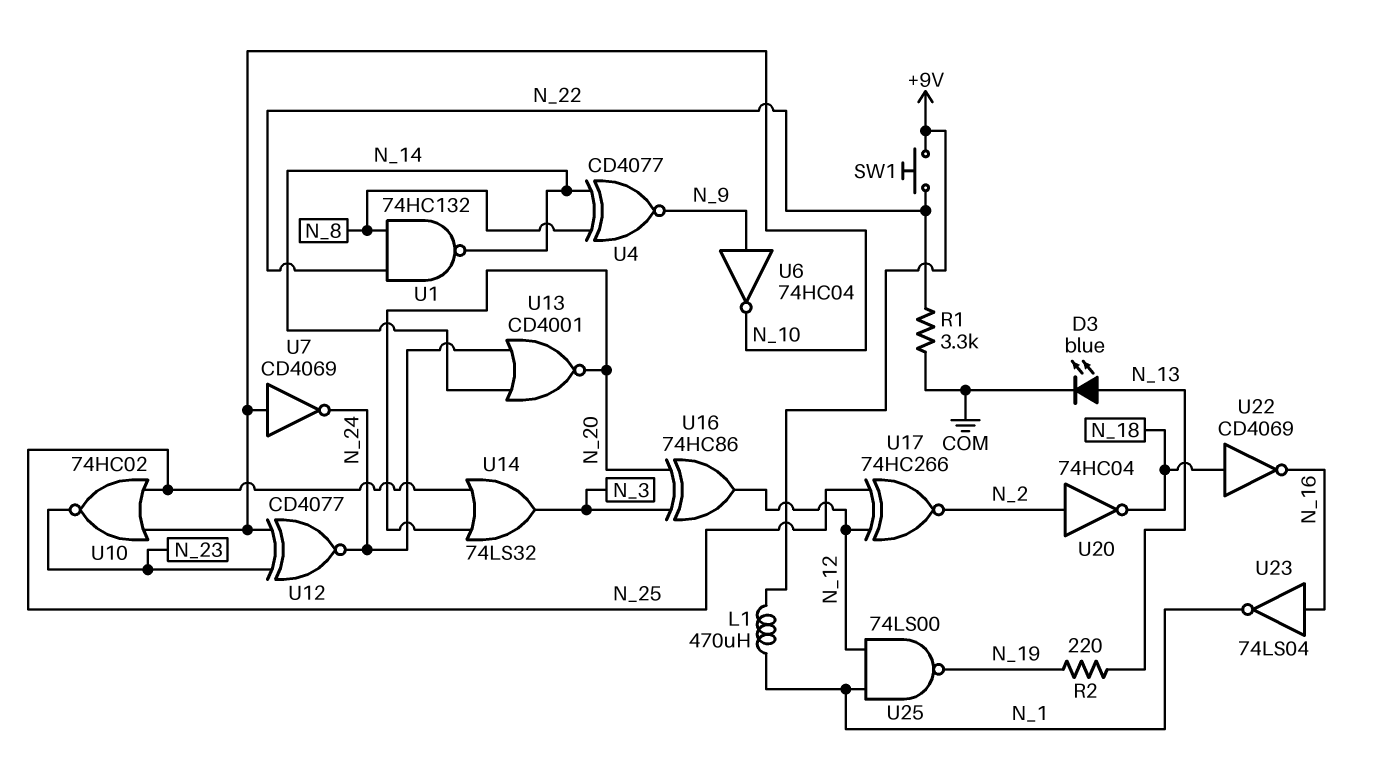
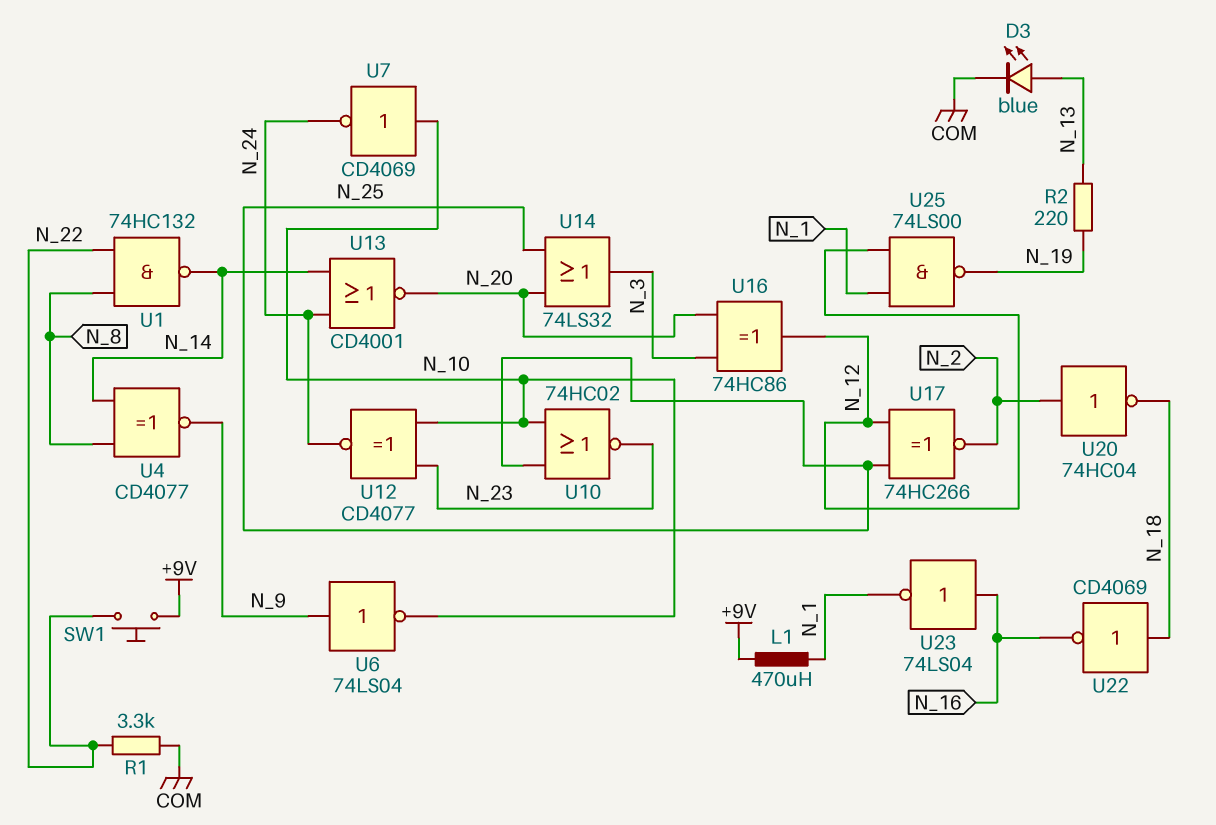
U6: NOT 74HC04 (in N_9, out N_10) -> NOT 74LS04 (in N_9, out N_10)

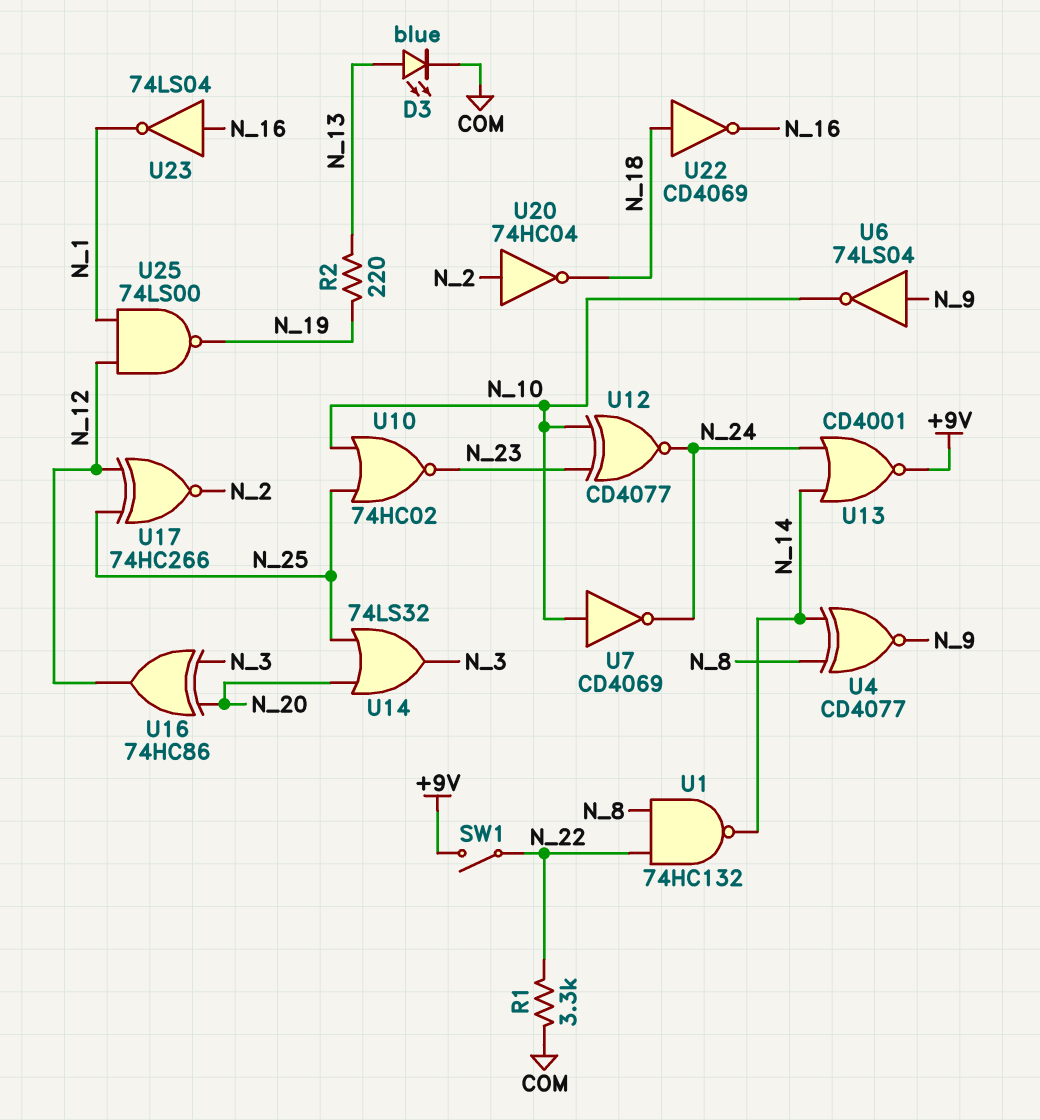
L1: 470uH (+9V, N_1) -> none
SW1: button (+9V, N_22) -> switch (+9V, N_22)
U13: NOR CD4001 (in N_14, in N_24, out N_20) -> NOR CD4001 (in N_14, in N_24, out +9V)

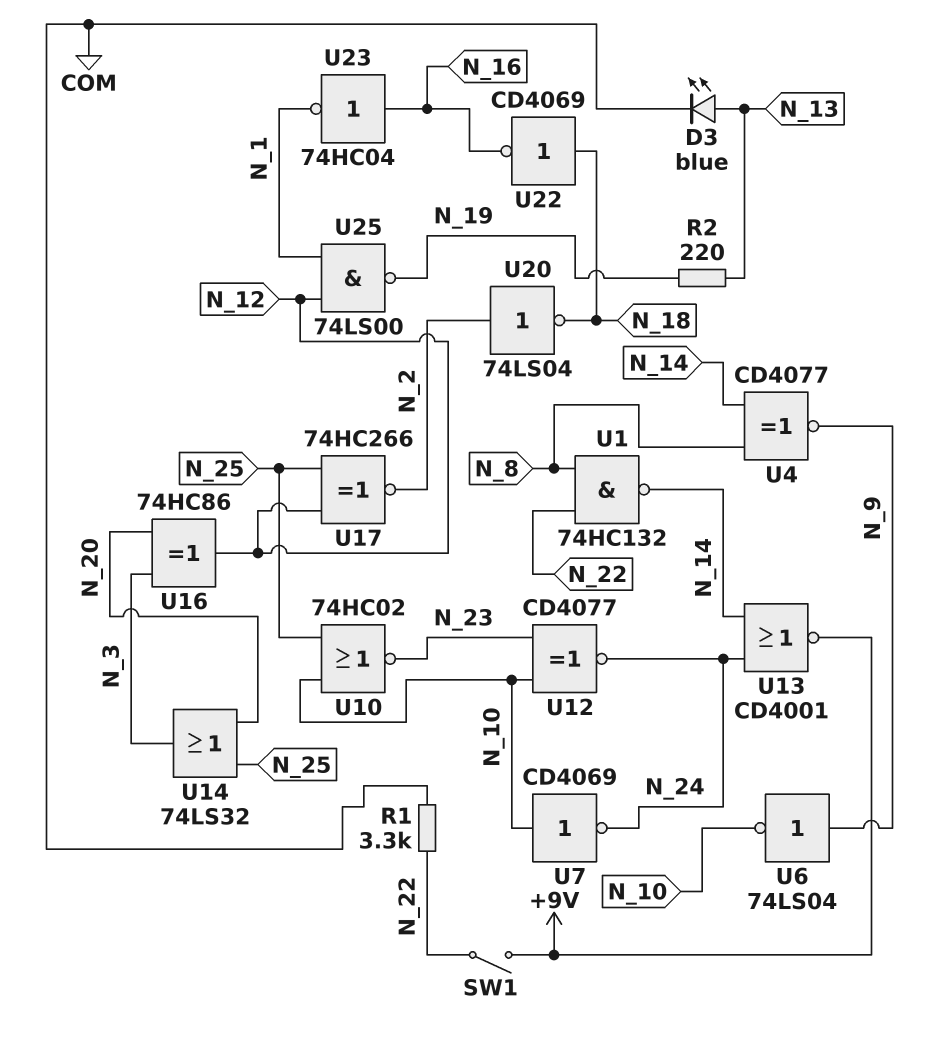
U20: NOT 74HC04 (in N_2, out N_18) -> NOT 74LS04 (in N_2, out N_18)
U23: NOT 74LS04 (in N_16, out N_1) -> NOT 74HC04 (in N_16, out N_1)

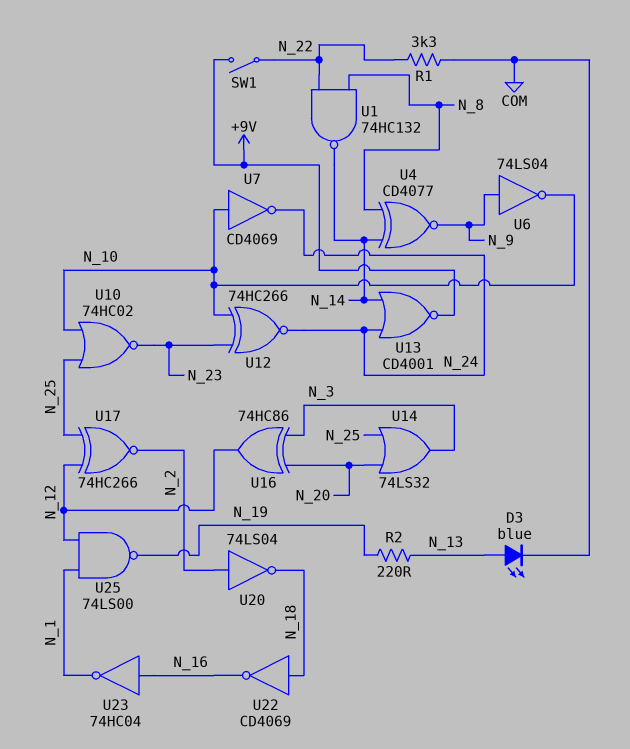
U12: XNOR CD4077 (in N_10, in N_23, out N_24) -> XNOR 74HC266 (in N_10, in N_23, out N_24)

